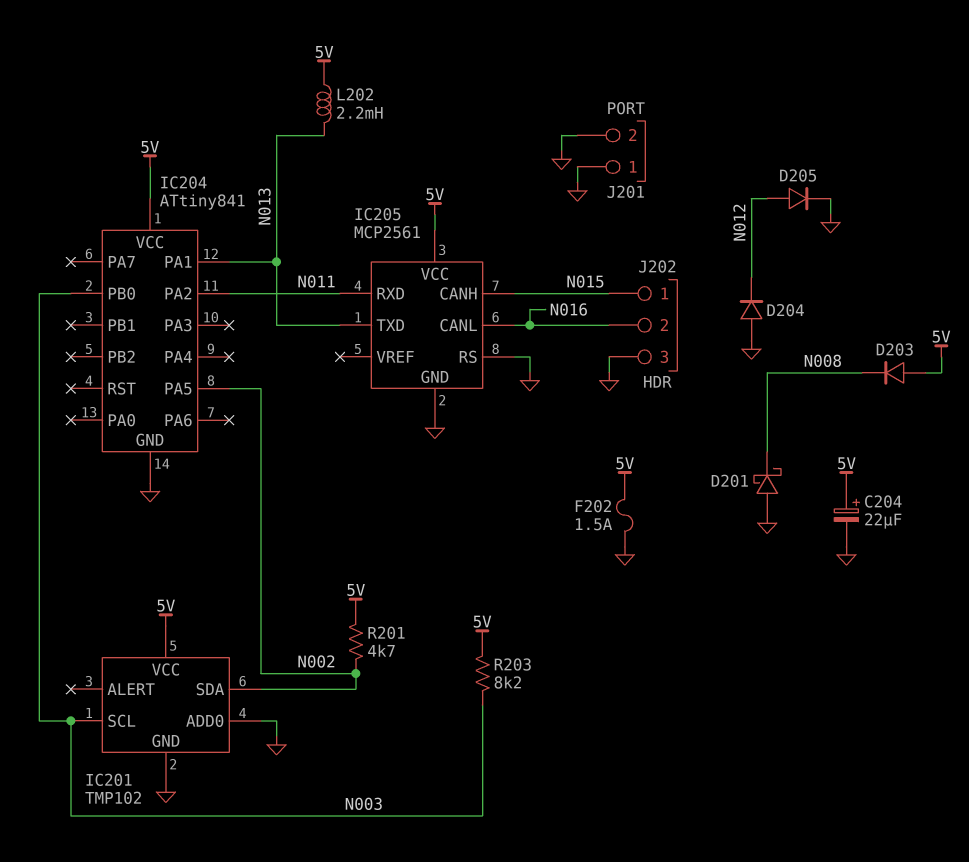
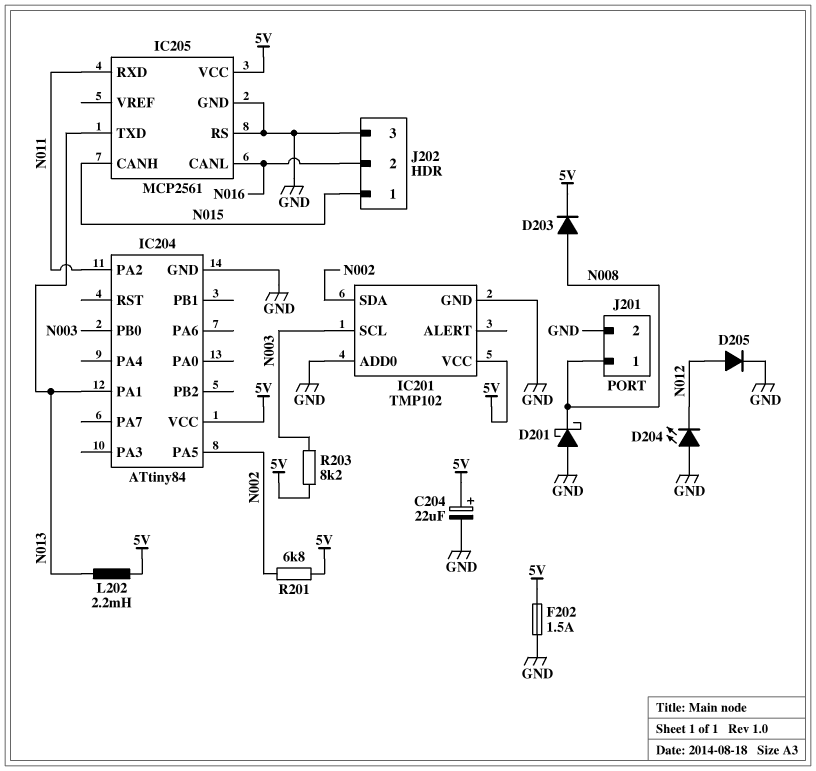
D203: diode (A 5V, K N008) -> diode (A N008, K 5V)
D204: diode (A GND, K N012) -> LED (A GND, K N012)
IC204: ATtiny841 -> ATtiny84
J201 pin 1: GND -> N008
R201: 4.7k (5V, N002) -> 6.8k (5V, N002)

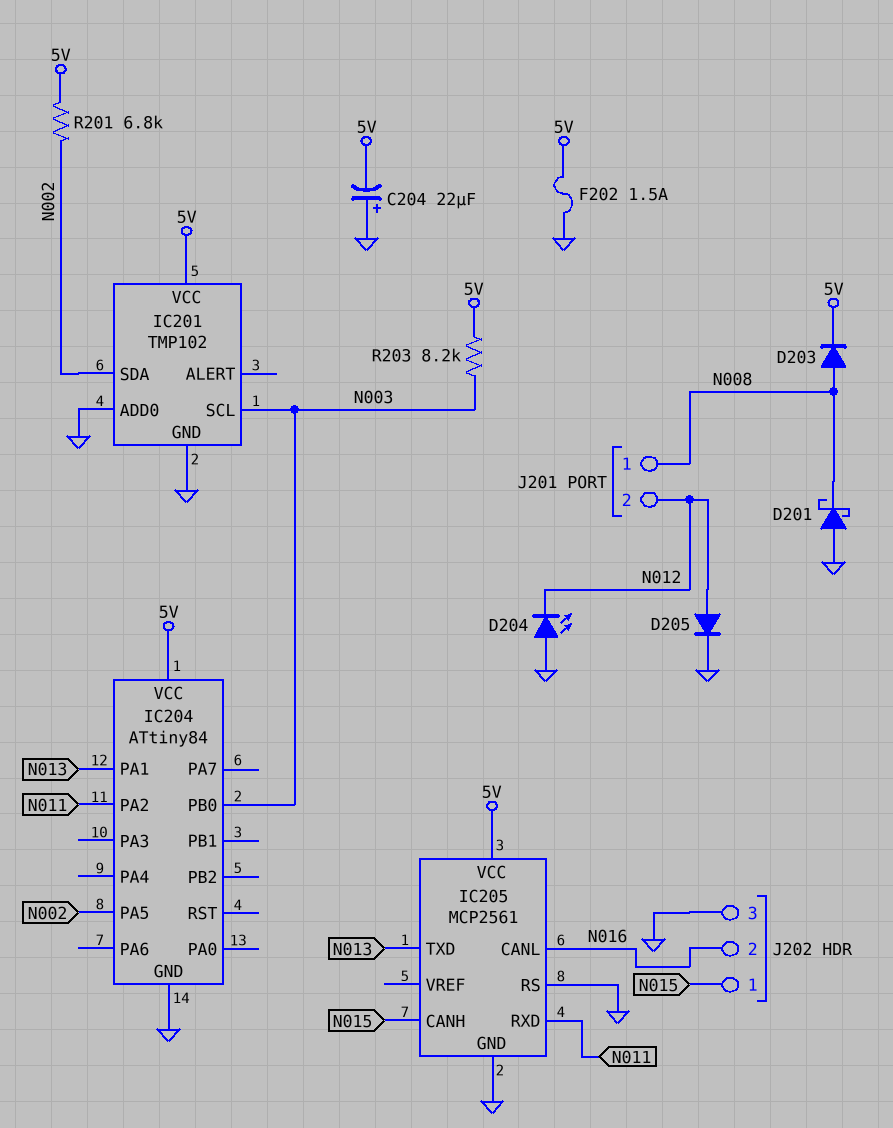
C204: 22uF (plus 5V, minus GND) -> 22uF (plus GND, minus 5V)
J201 pin 2: GND -> N012
L202: 2.2mH (5V, N013) -> none

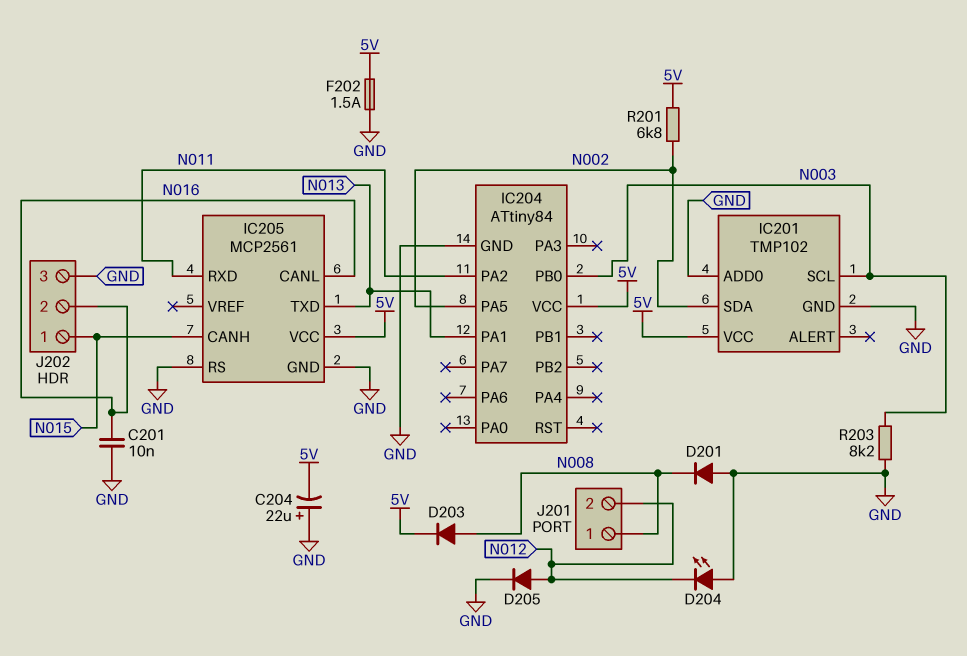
C201: none -> 10nF (GND, N016)
D201: schottky (A GND, K N008) -> diode (A GND, K N008)
R203: 8.2k (5V, N003) -> 8.2k (GND, N003)

